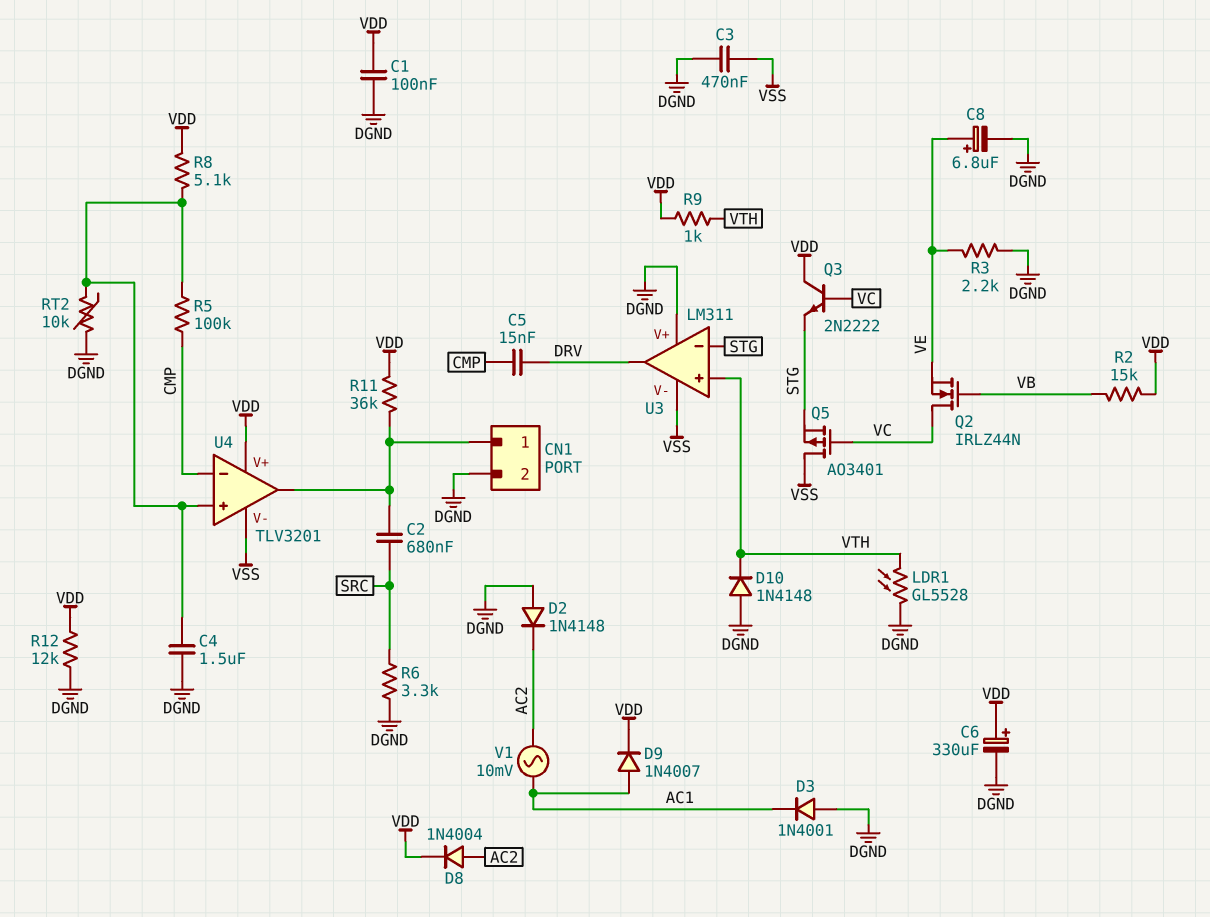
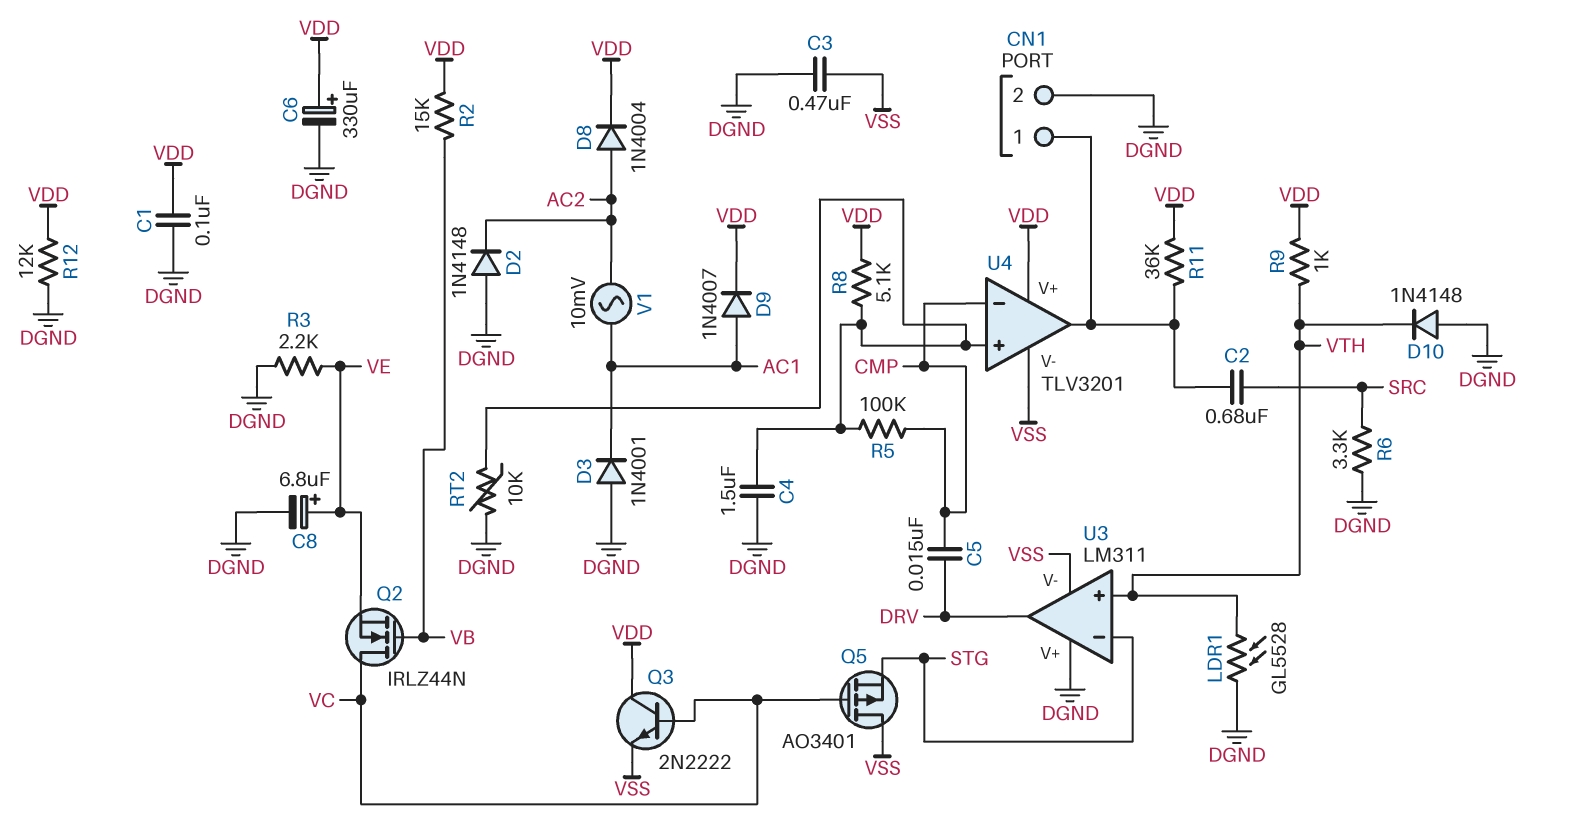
Q3: NPN 2N2222 (B VC, C VDD, E STG) -> NPN 2N2222 (B VC, C VDD, E VSS)

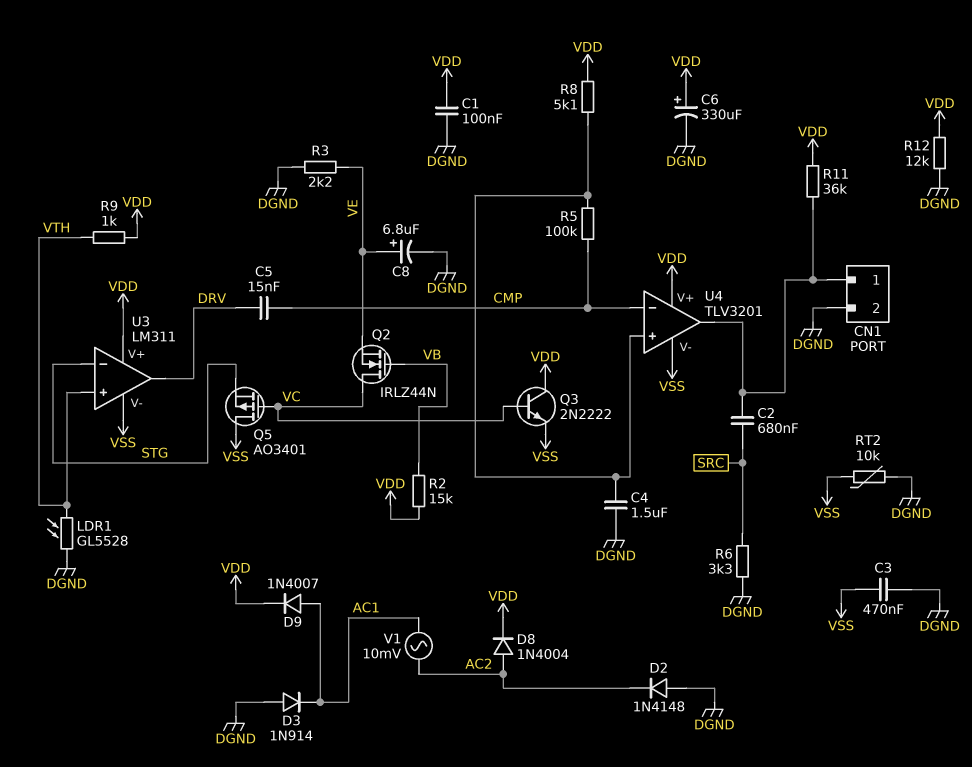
D3: diode 1N4001 (A DGND, K AC1) -> diode 1N914 (A DGND, K AC1)
D10: diode 1N4148 (A DGND, K VTH) -> none
RT2: 10k (DGND, U4/in+) -> 10k (DGND, VSS)
U3 pin V+: DGND -> VDD

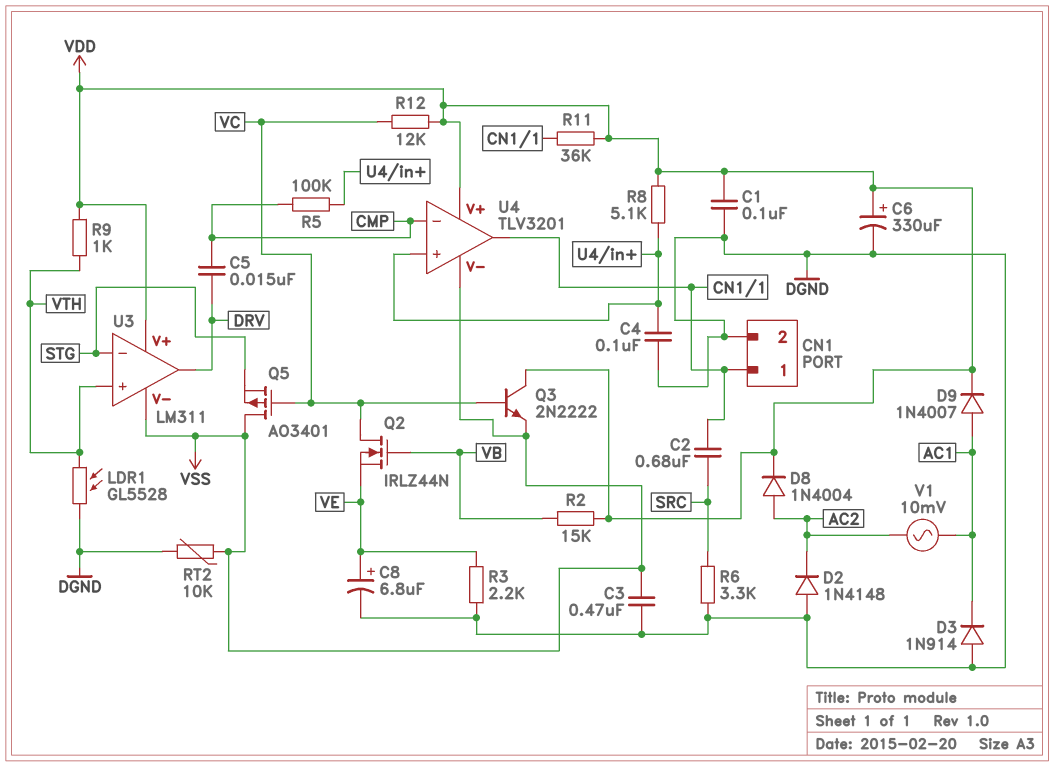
C4: 1.5uF (DGND, U4/in+) -> 100nF (DGND, U4/in+)
R12: 12k (DGND, VDD) -> 12k (VC, VDD)

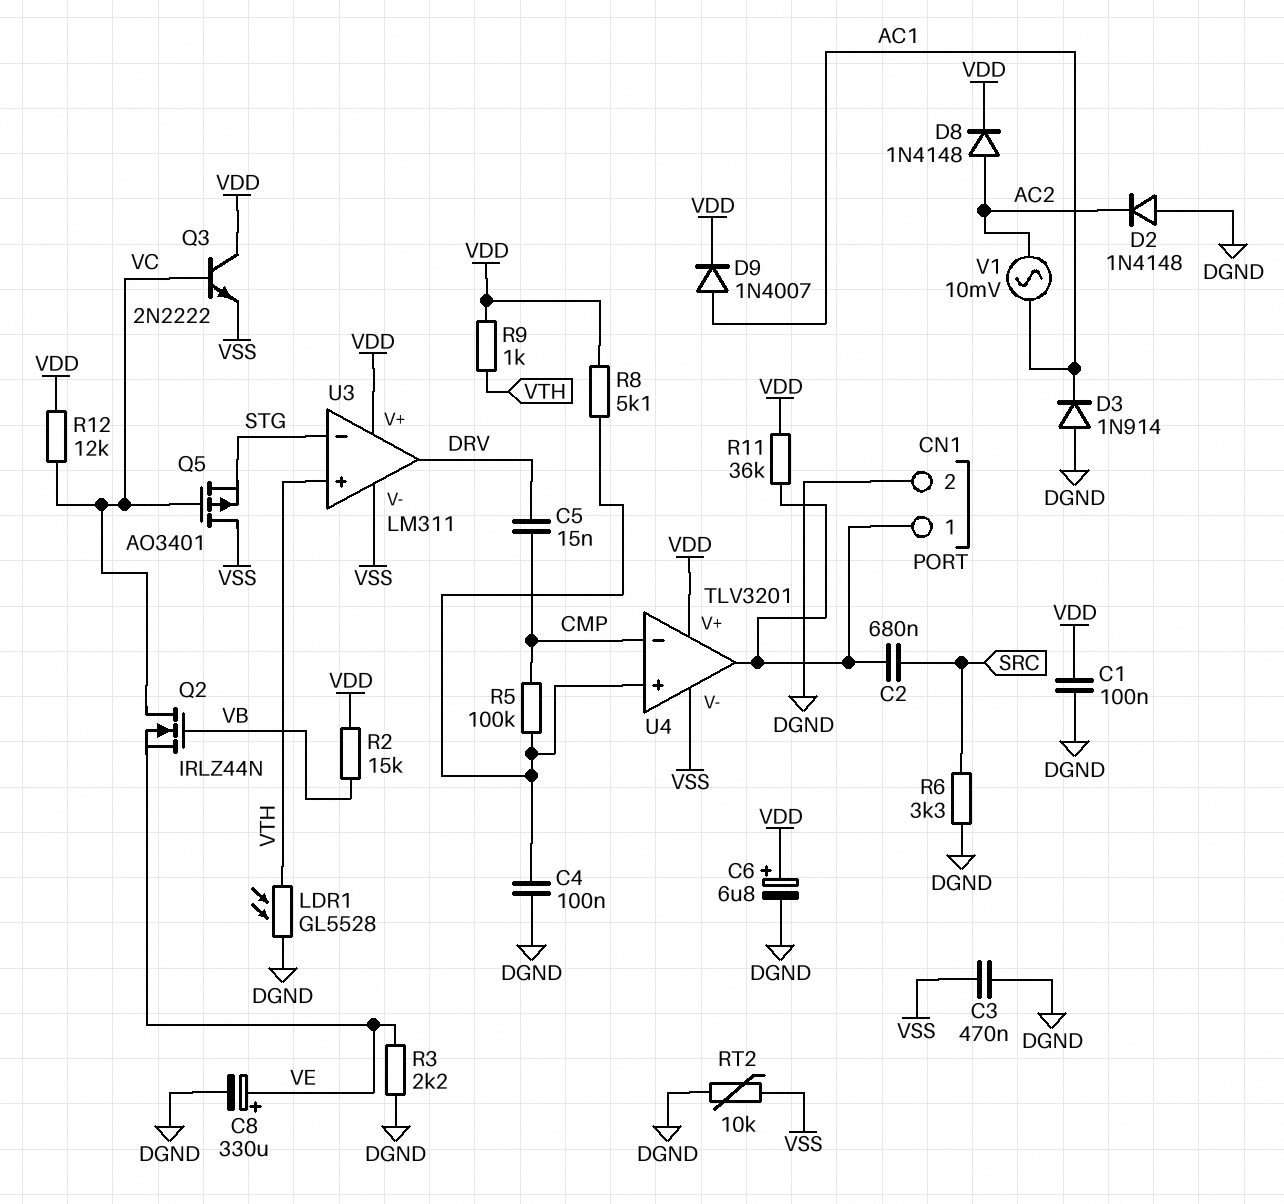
C6: 330uF (plus VDD, minus DGND) -> 6.8uF (plus VDD, minus DGND)
C8: 6.8uF (plus VE, minus DGND) -> 330uF (plus VE, minus DGND)
D8: diode 1N4004 (A AC2, K VDD) -> diode 1N4148 (A AC2, K VDD)

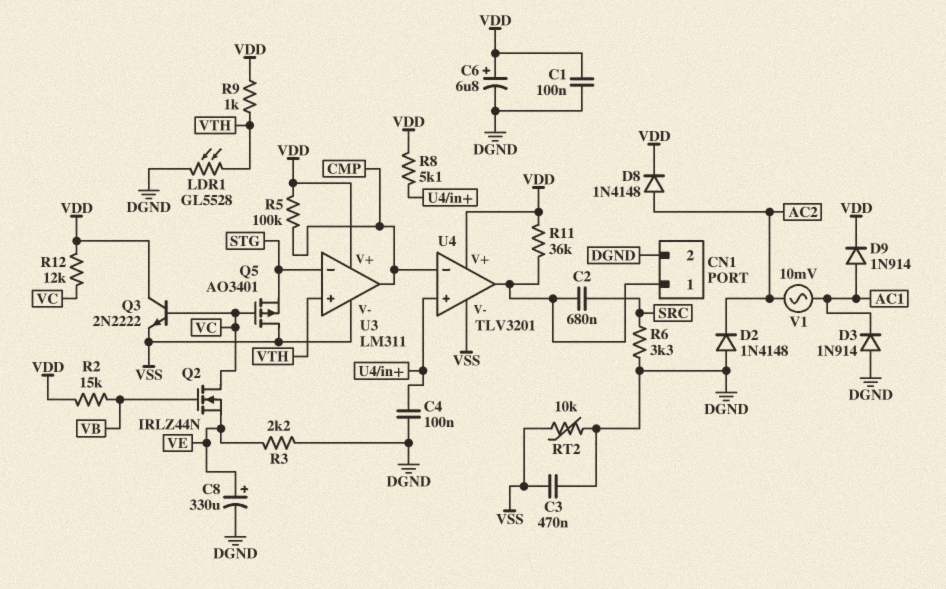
C5: 15nF (CMP, DRV) -> none
D9: diode 1N4007 (A AC1, K VDD) -> diode 1N914 (A AC1, K VDD)
R5: 100k (CMP, U4/in+) -> 100k (CMP, VDD)
U3 pin out: DRV -> CMP

